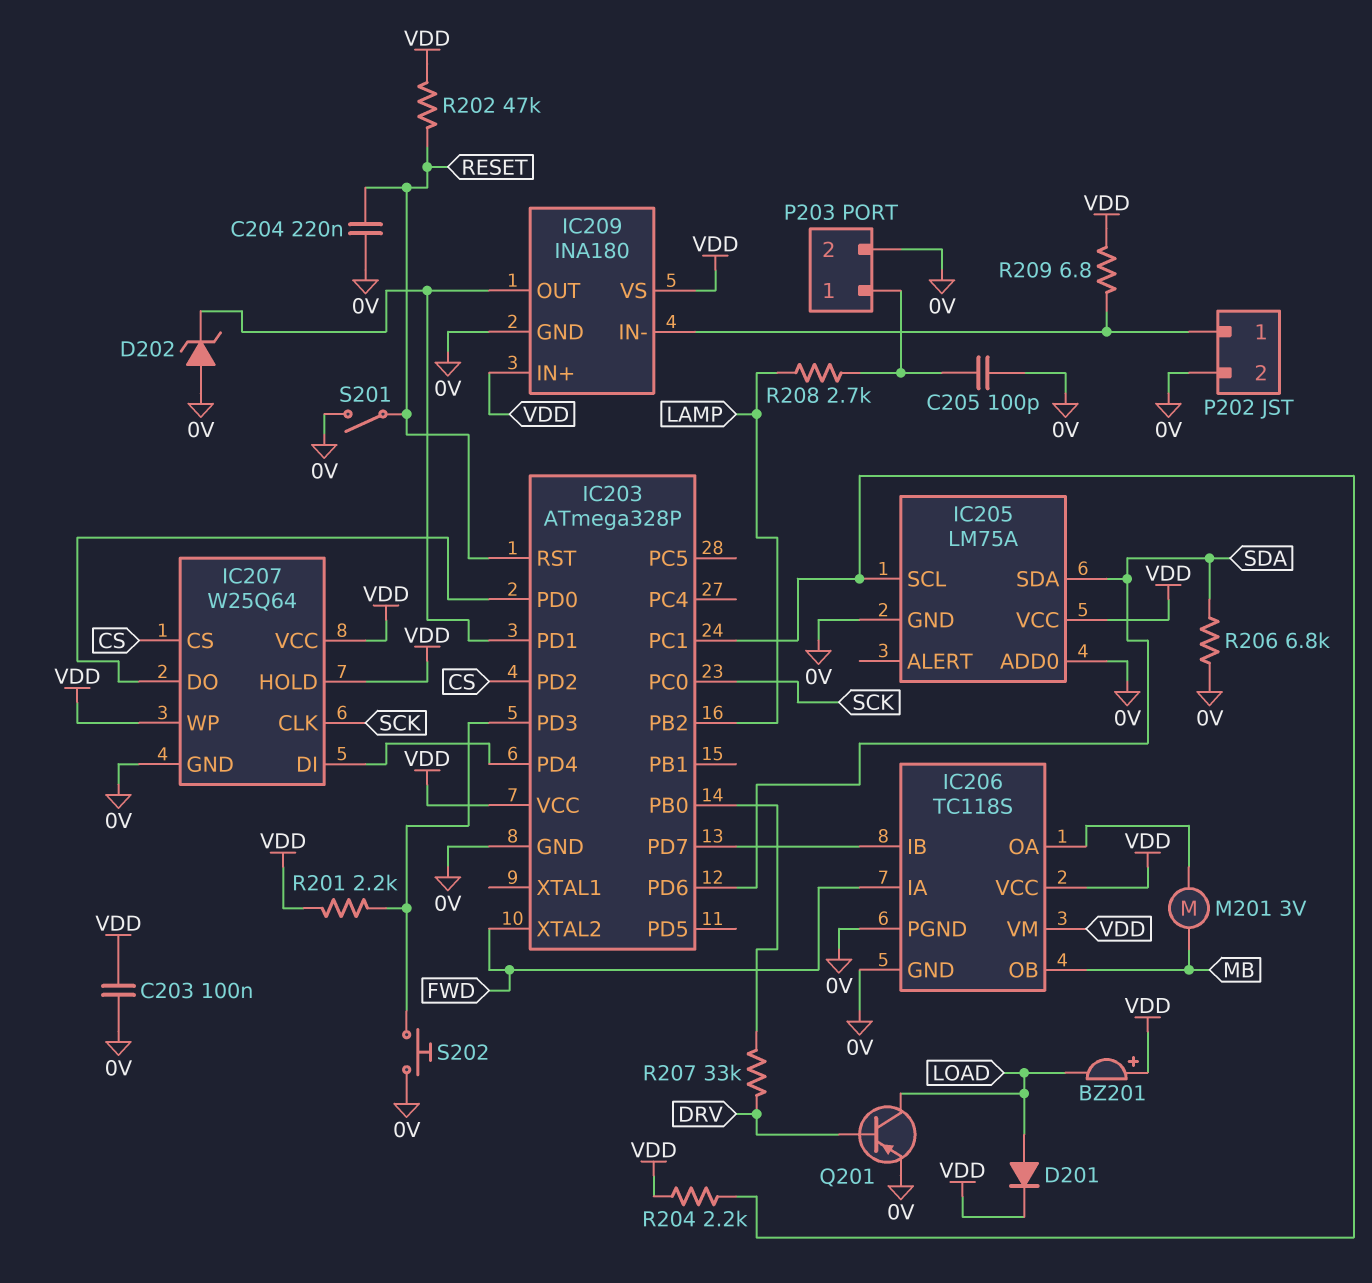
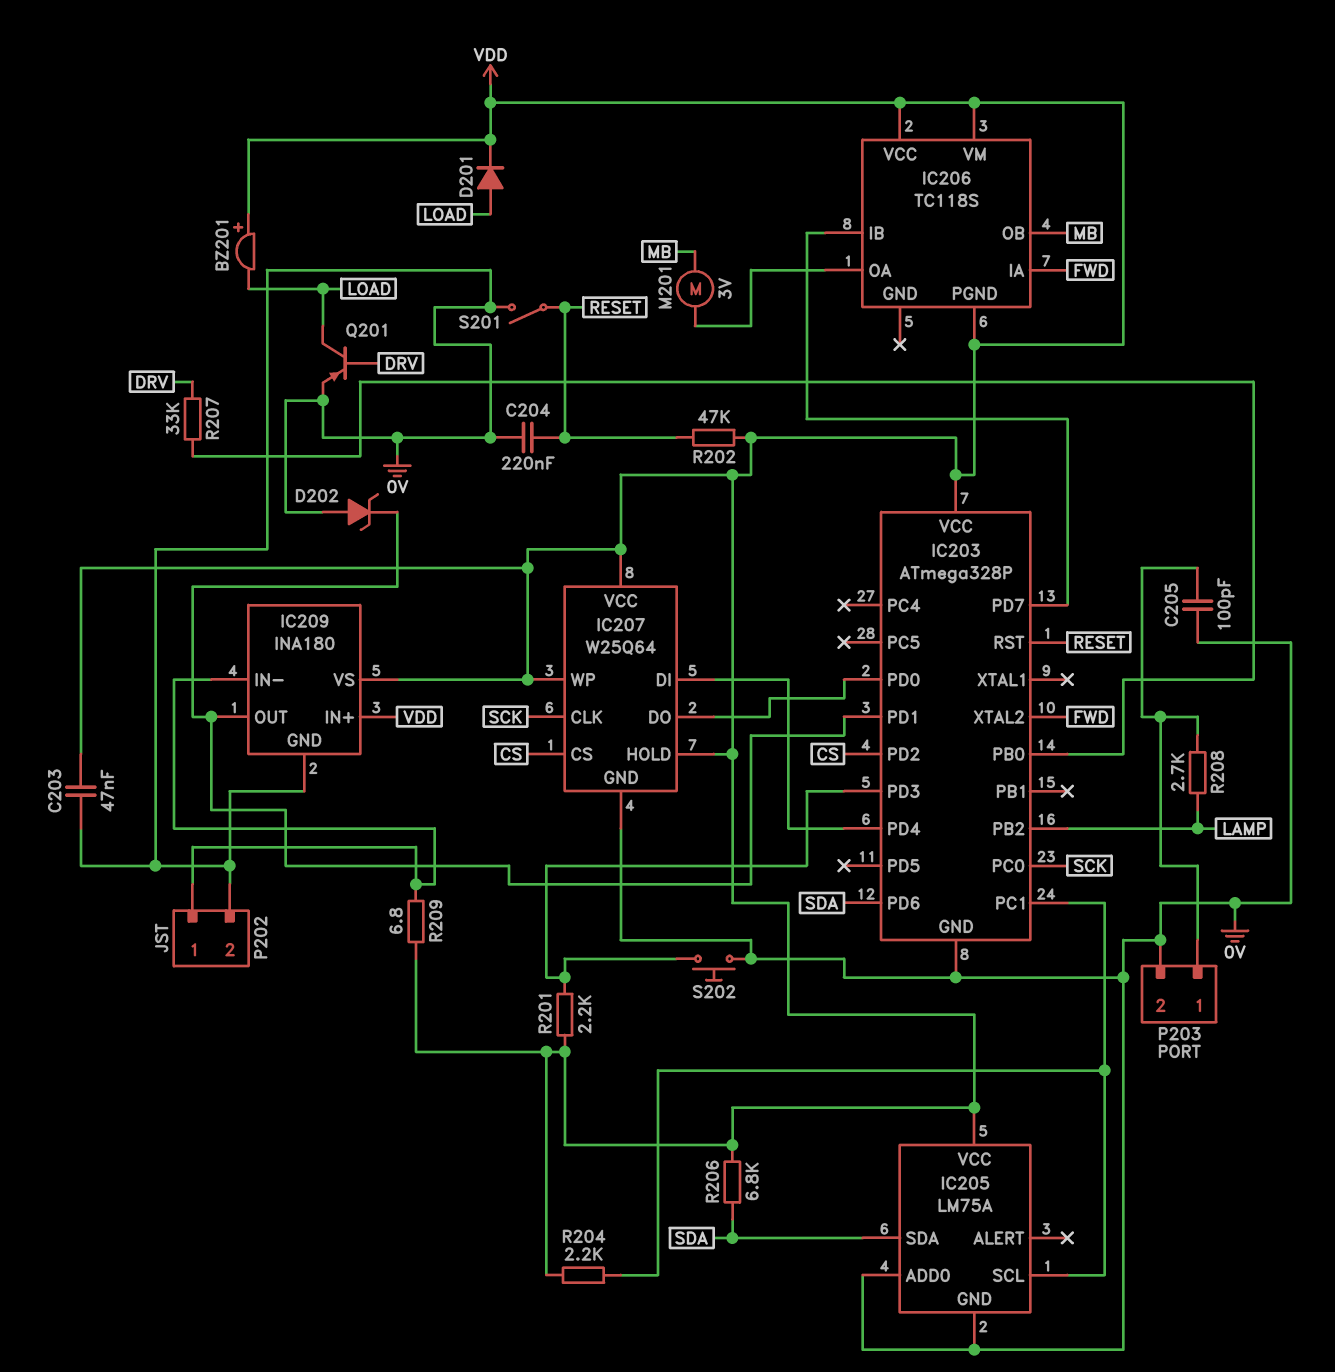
C203: 100nF (0V, VDD) -> 47nF (0V, VDD)
IC206 pin GND: 0V -> none
IC206 pin PGND: 0V -> VDD
R206: 6.8k (0V, SDA) -> 6.8k (SDA, VDD)

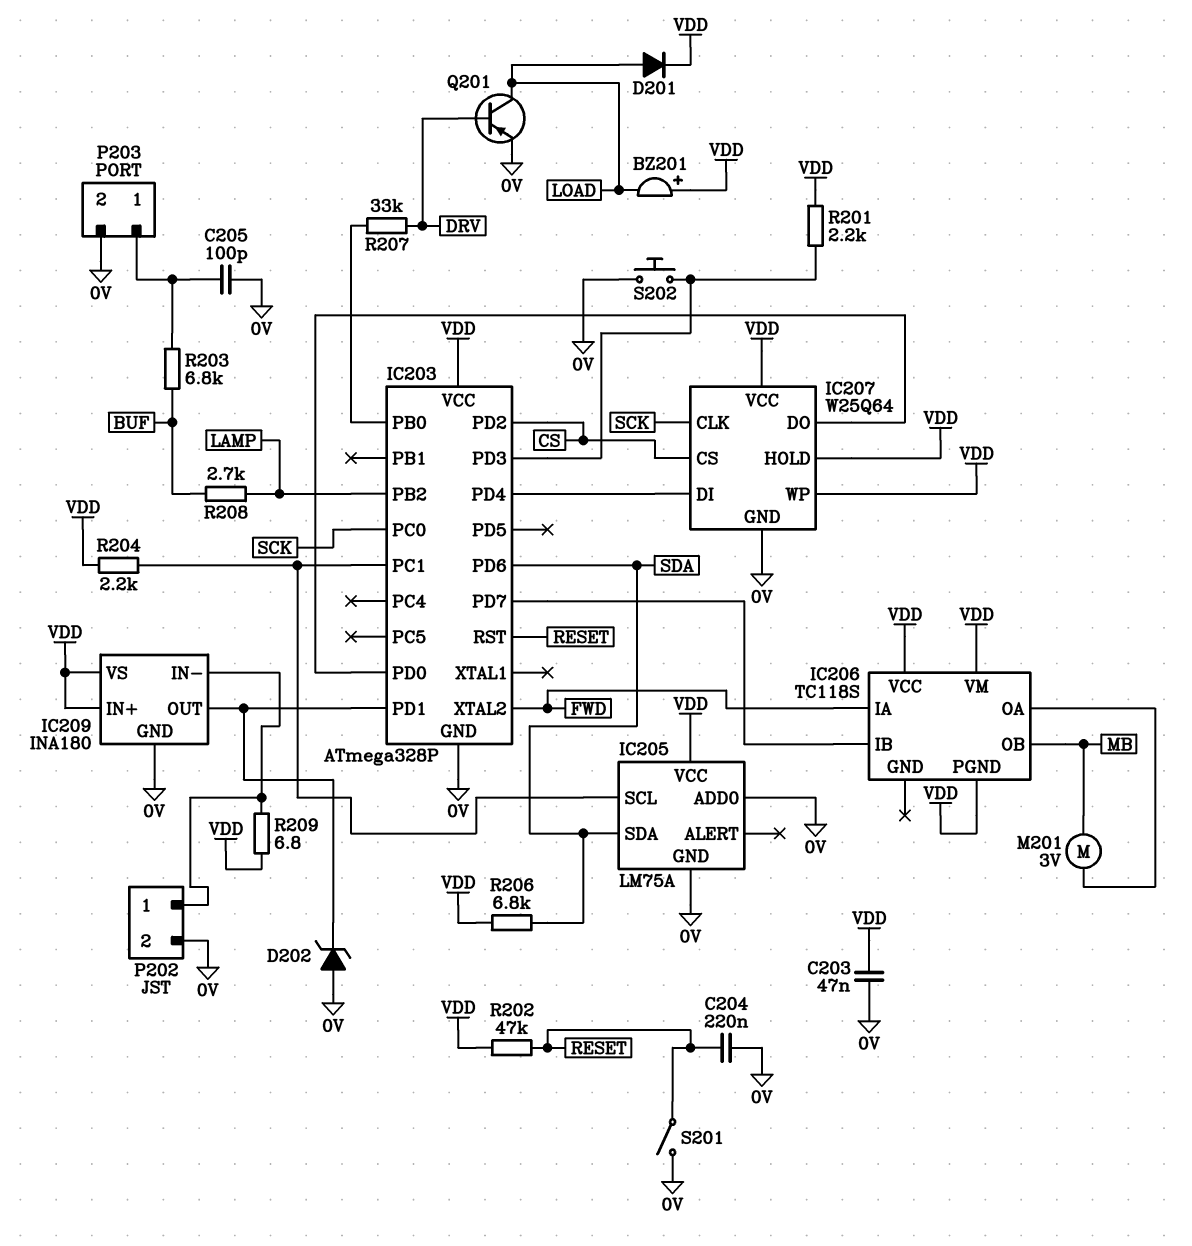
R203: none -> 6.8k (BUF, P203/1)
R208: 2.7k (LAMP, P203/1) -> 2.7k (BUF, LAMP)

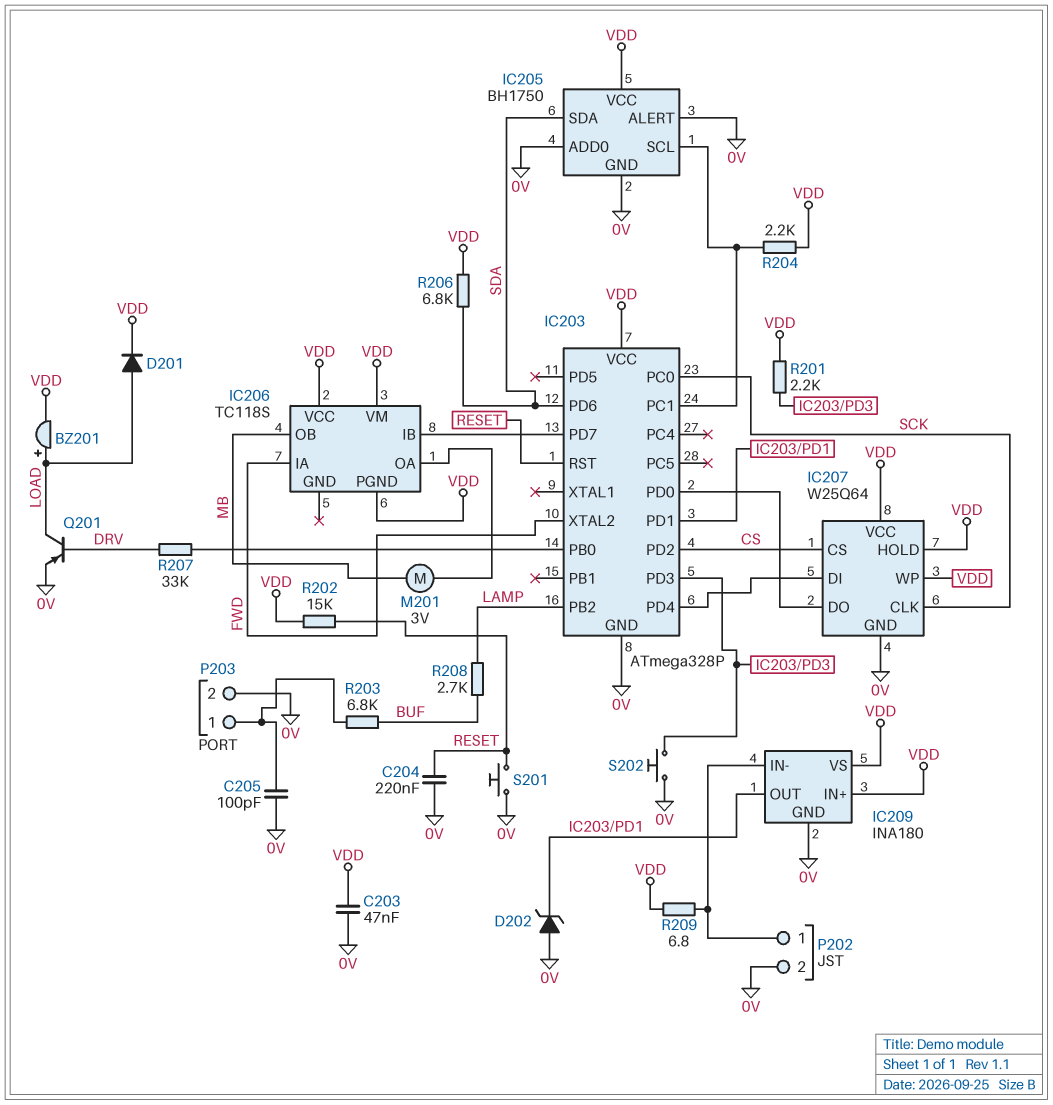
BZ201: buzzer (plus VDD, minus LOAD) -> buzzer (plus LOAD, minus VDD)
IC205: LM75A -> BH1750
IC205 pin ALERT: none -> 0V
R202: 47k (RESET, VDD) -> 15k (RESET, VDD)
S201: switch (0V, RESET) -> button (0V, RESET)

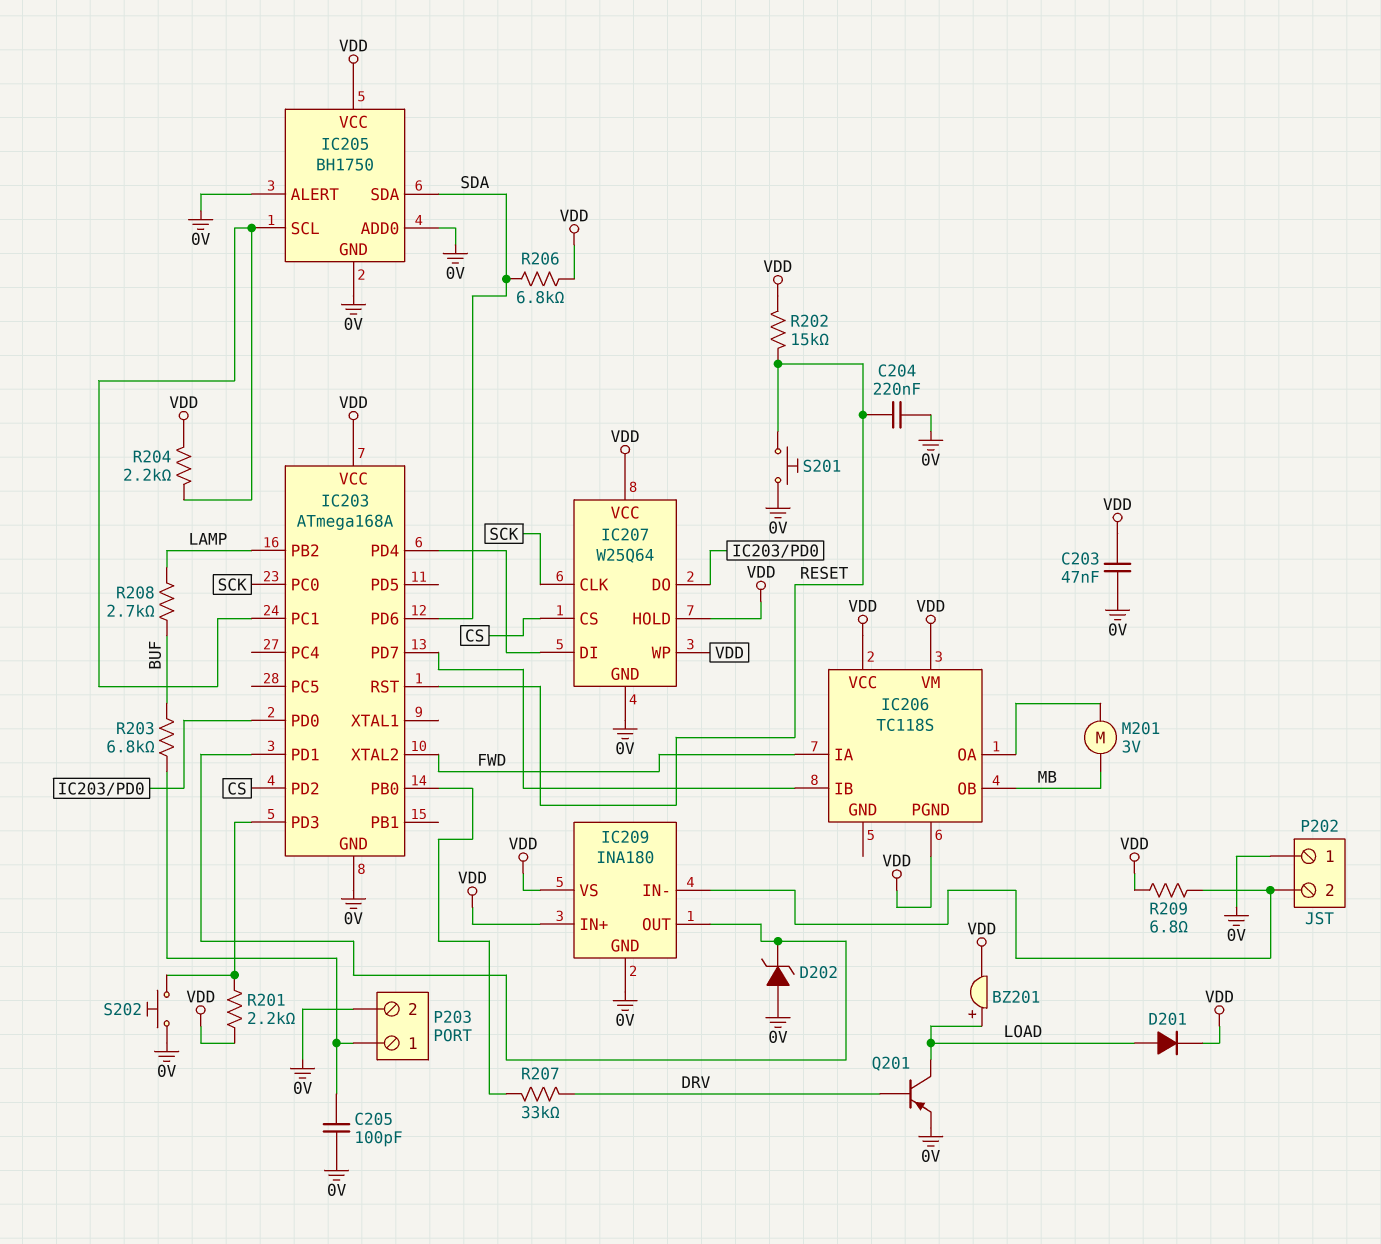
IC203: ATmega328P -> ATmega168A
P202 pin 1: IC209/IN- -> 0V
P202 pin 2: 0V -> IC209/IN-

